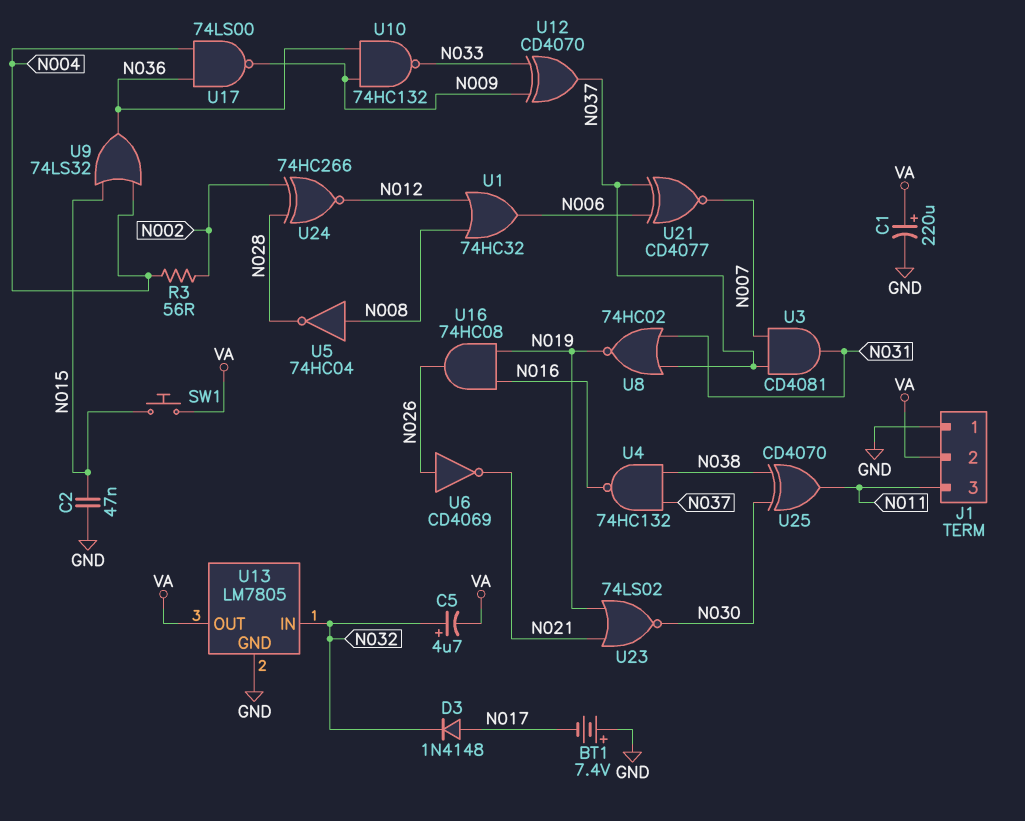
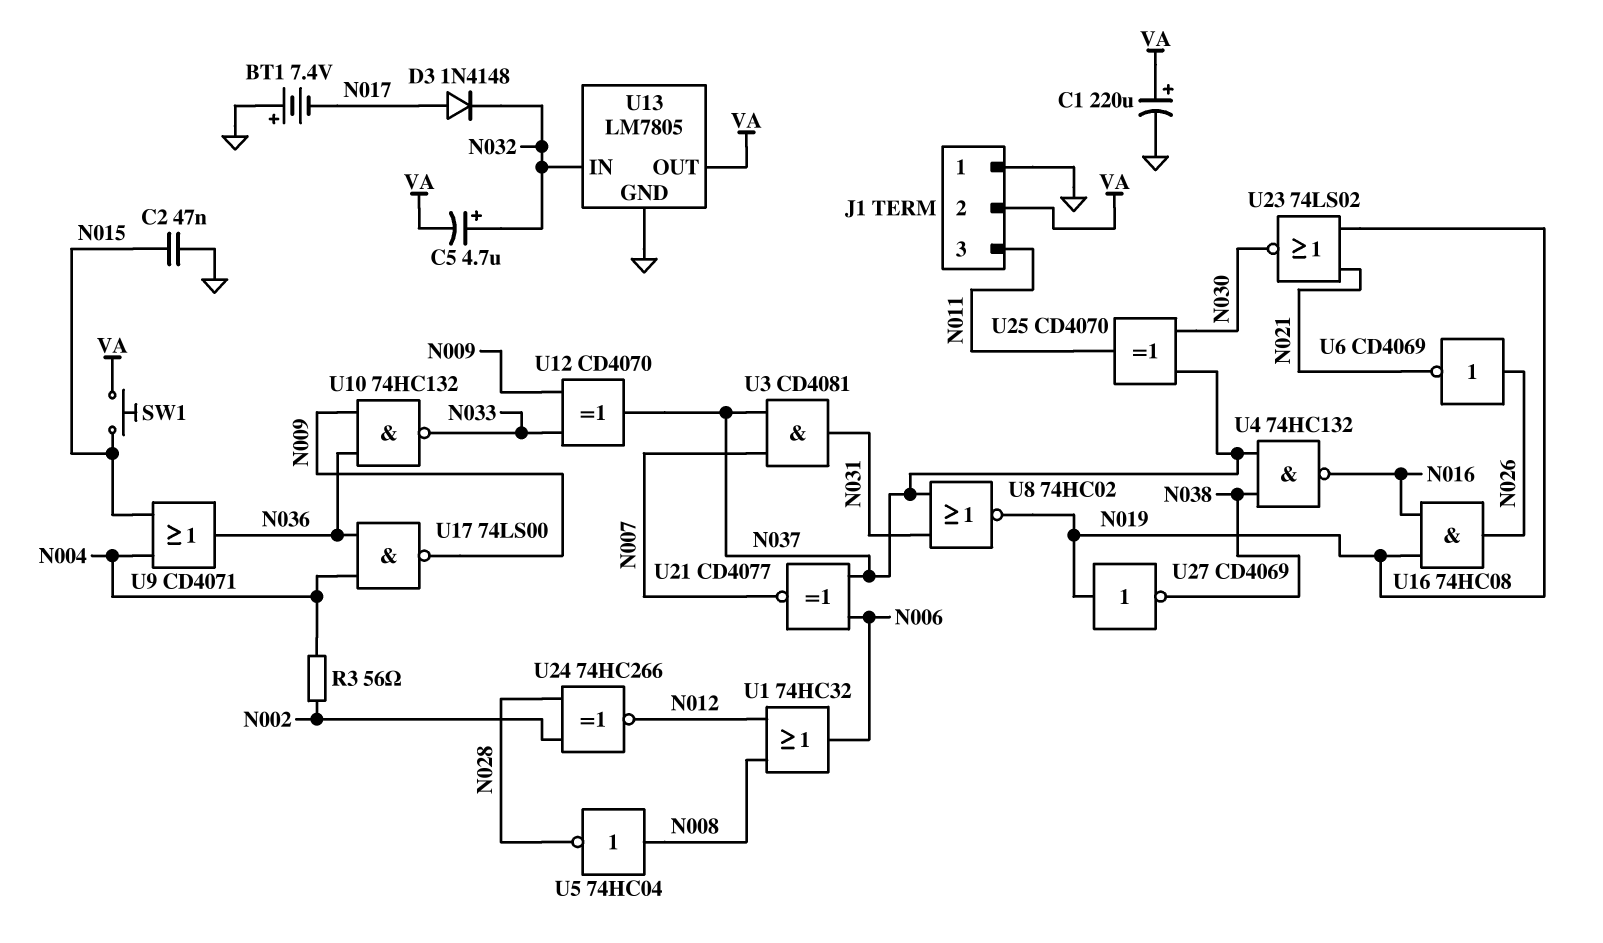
U9: OR 74LS32 (in N004, in N015, out N036) -> OR CD4071 (in N004, in N015, out N036)
U25: XOR CD4070 (in N030, in N038, out N011) -> XOR CD4070 (in N030, in N037, out N011)
U27: none -> NOT CD4069 (in N019, out N038)

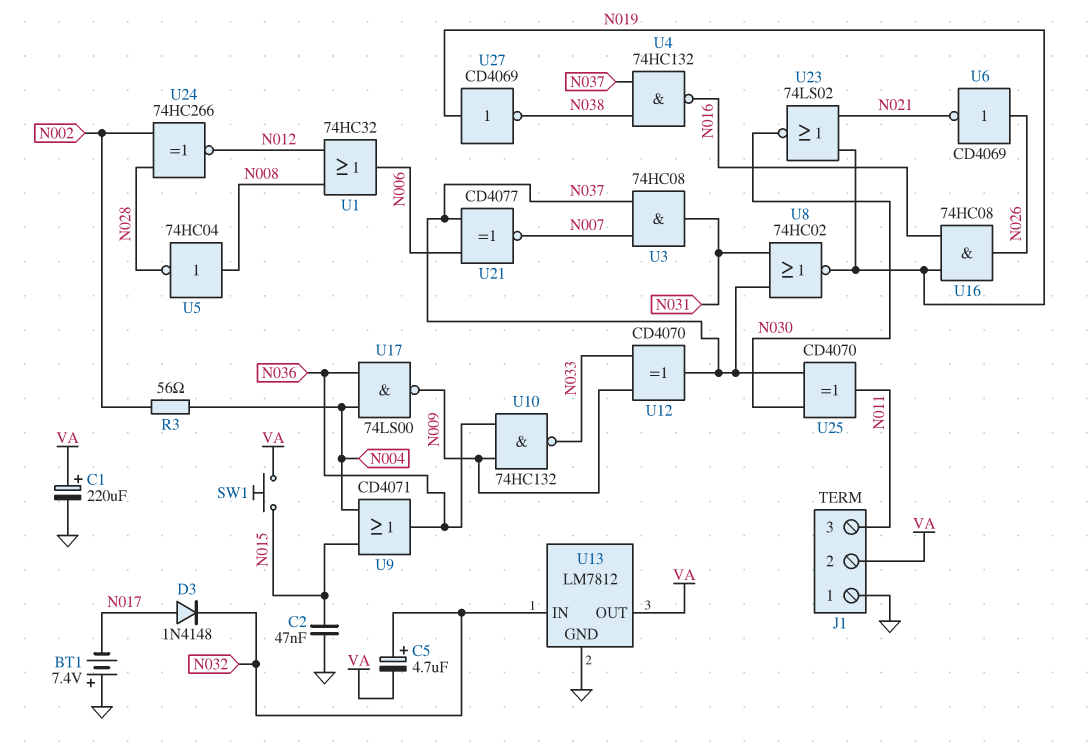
U3: AND CD4081 (in N007, in N037, out N031) -> AND 74HC08 (in N007, in N037, out N031)
U13: LM7805 -> LM7812

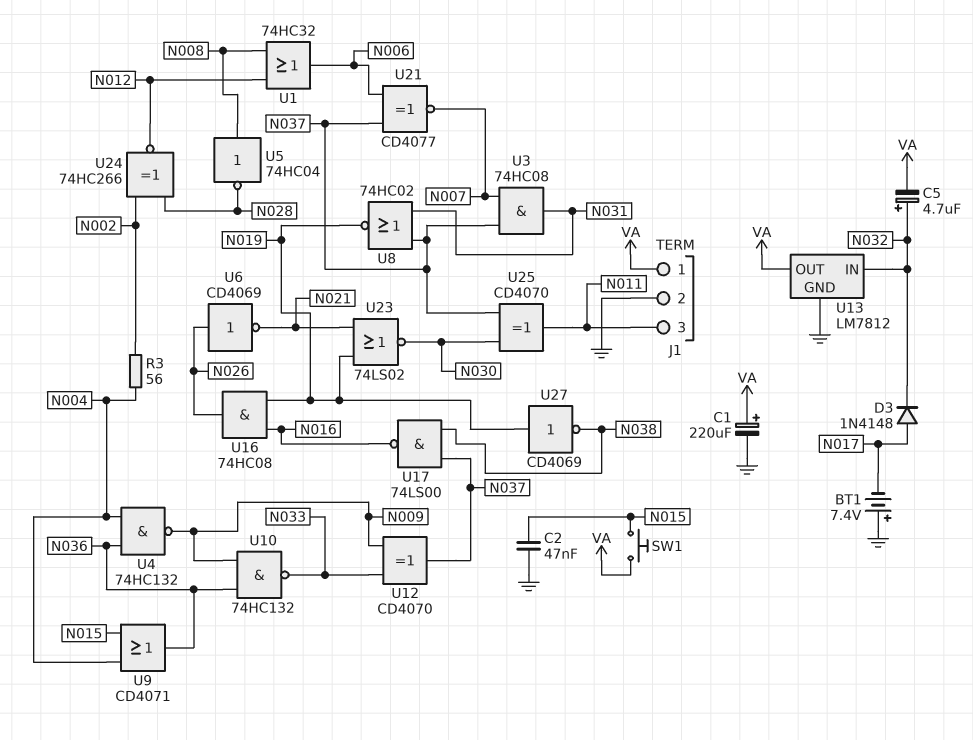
J1 pin 1: GND -> VA
J1 pin 2: VA -> GND
U4: NAND 74HC132 (in N037, in N038, out N016) -> NAND 74HC132 (in N004, in N036, out N009)
U17: NAND 74LS00 (in N004, in N036, out N009) -> NAND 74LS00 (in N037, in N038, out N016)

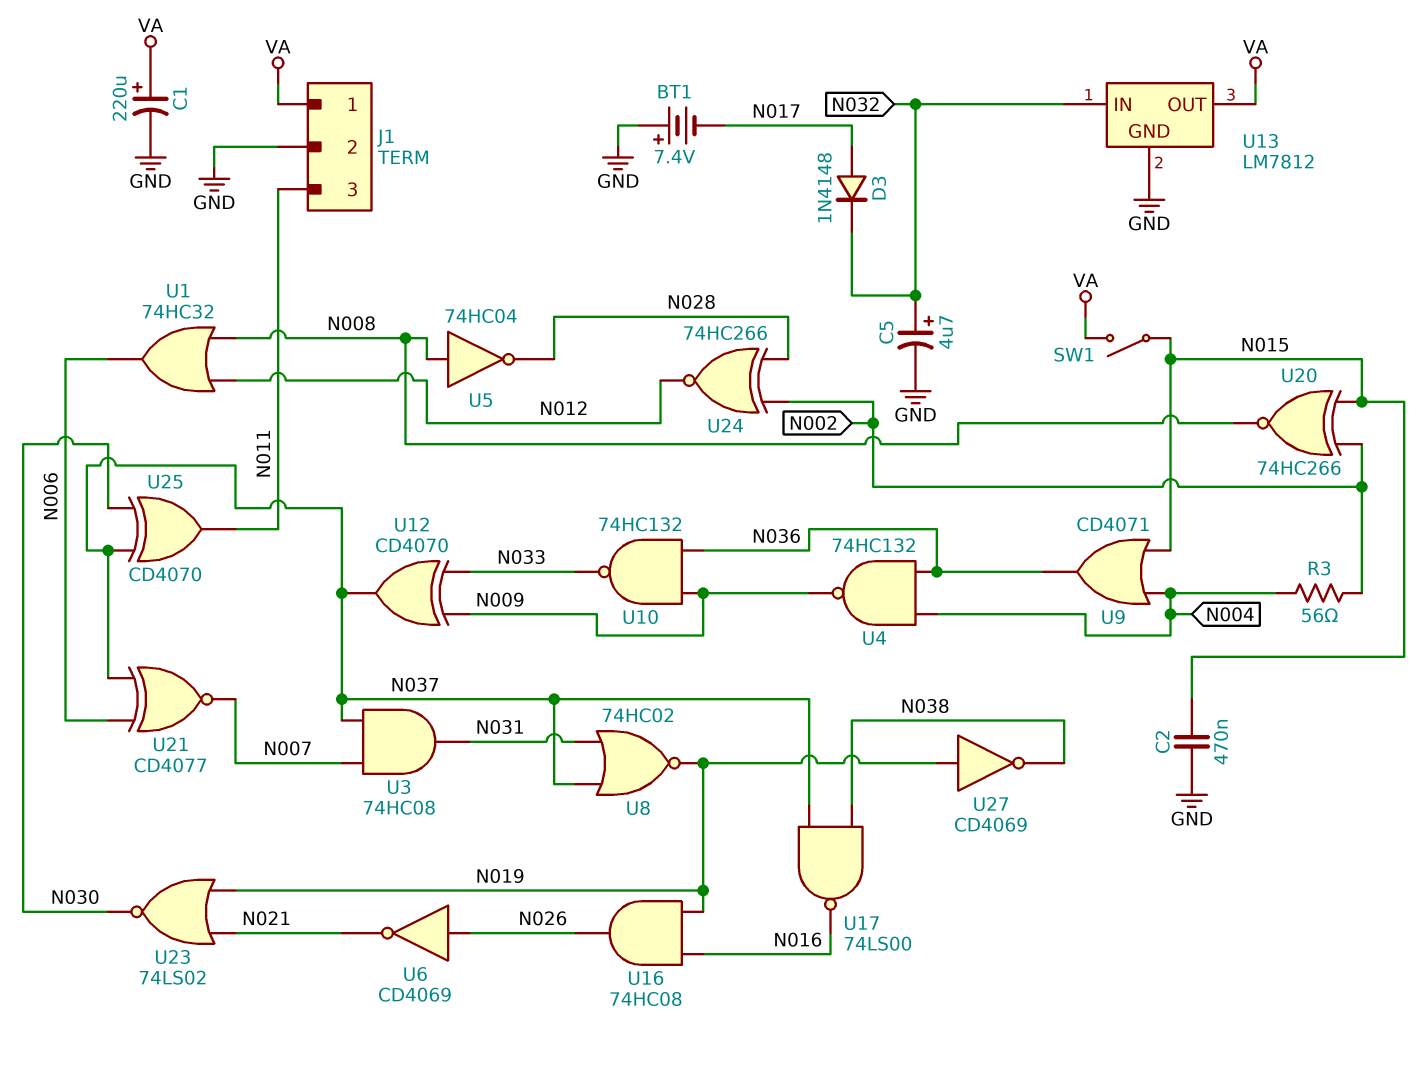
C2: 47nF (GND, N015) -> 470nF (GND, N015)
C5: 4.7uF (plus N032, minus VA) -> 4.7uF (plus N032, minus GND)
SW1: button (N015, VA) -> switch (N015, VA)
U20: none -> XNOR 74HC266 (in N002, in N015, out N008)

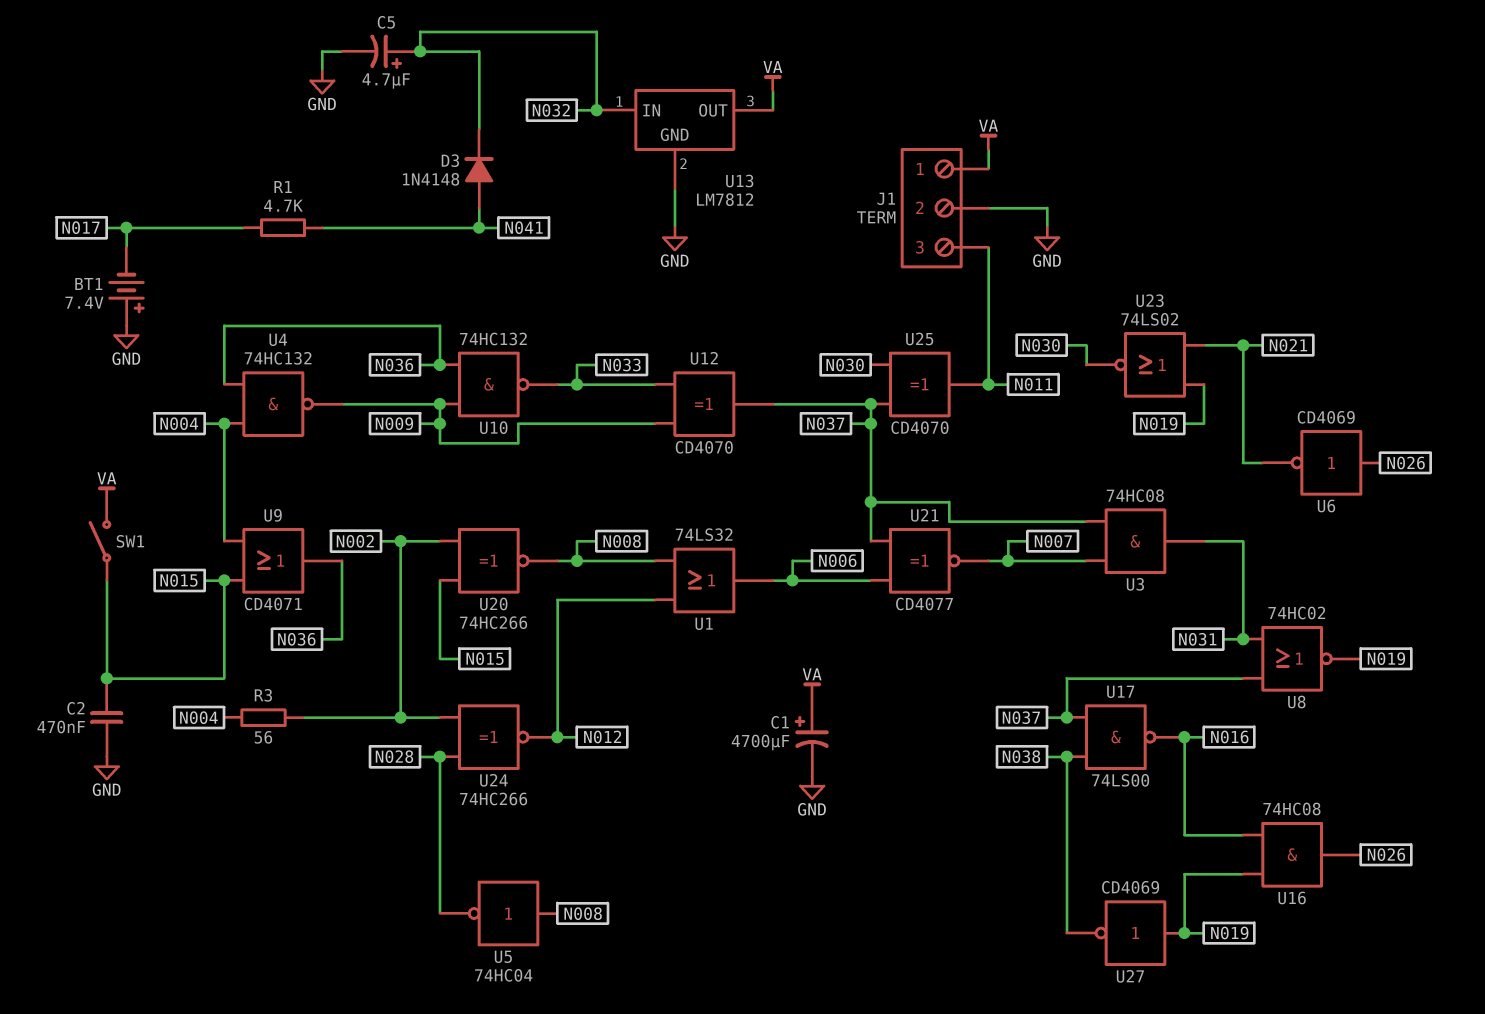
C1: 220uF (plus VA, minus GND) -> 4700uF (plus VA, minus GND)
D3: diode 1N4148 (A N017, K N032) -> diode 1N4148 (A N041, K N032)
R1: none -> 4.7k (N017, N041)
U1: OR 74HC32 (in N008, in N012, out N006) -> OR 74LS32 (in N008, in N012, out N006)

